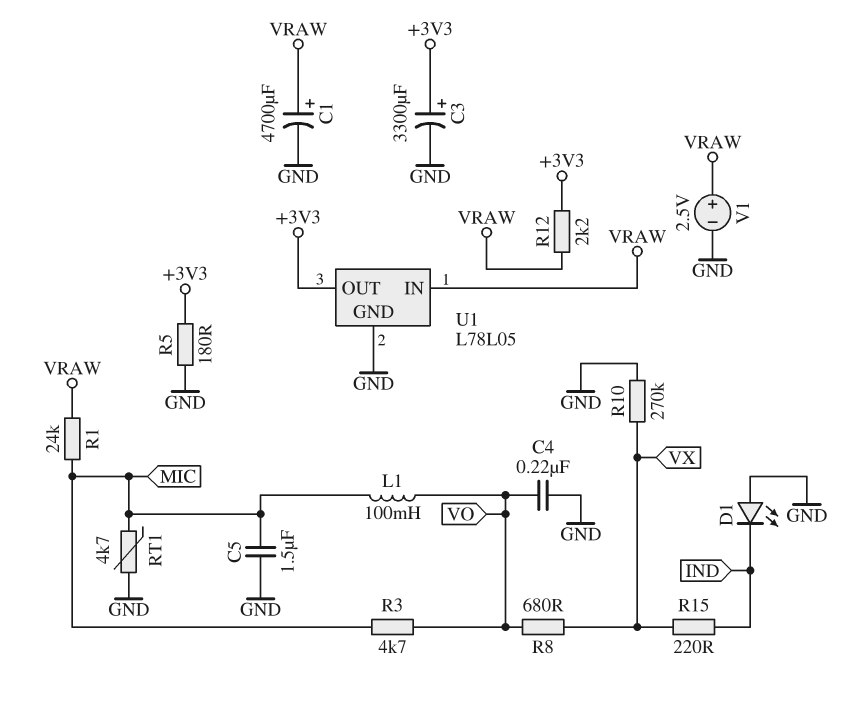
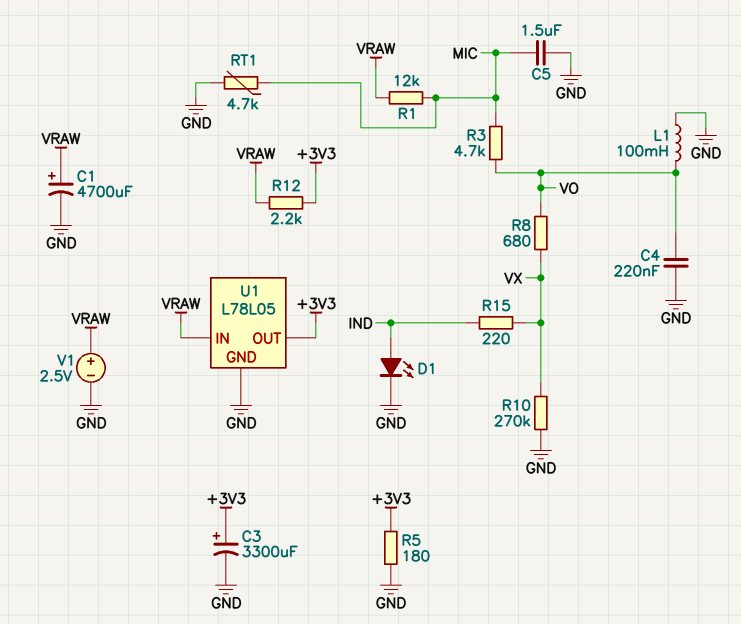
D1: LED (A GND, K IND) -> LED (A IND, K GND)
L1: 100mH (MIC, VO) -> 100mH (GND, VO)
R1: 24k (MIC, VRAW) -> 12k (MIC, VRAW)

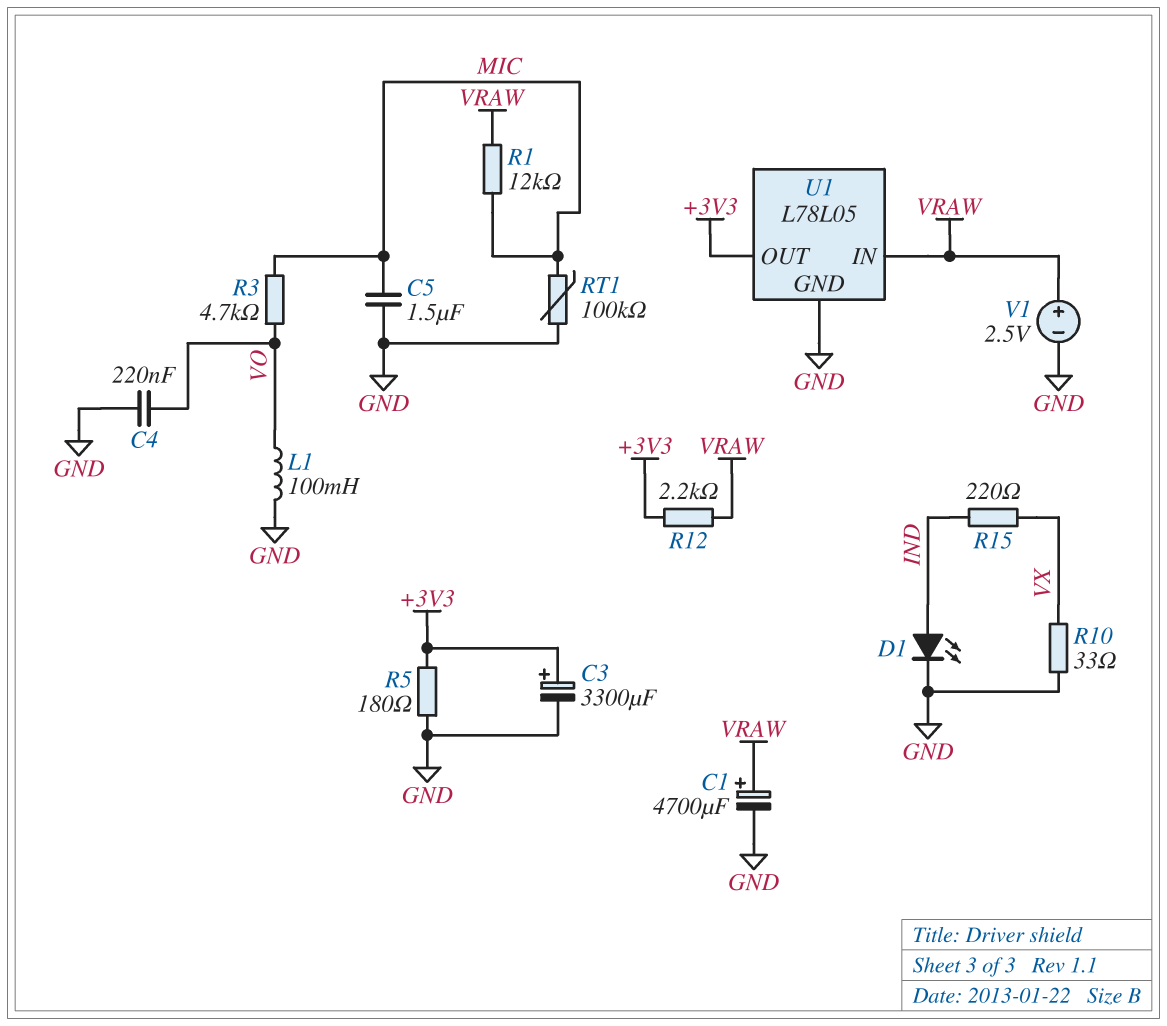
R8: 680 (VO, VX) -> none
R10: 270k (GND, VX) -> 33 (GND, VX)
RT1: 4.7k (GND, MIC) -> 100k (GND, MIC)

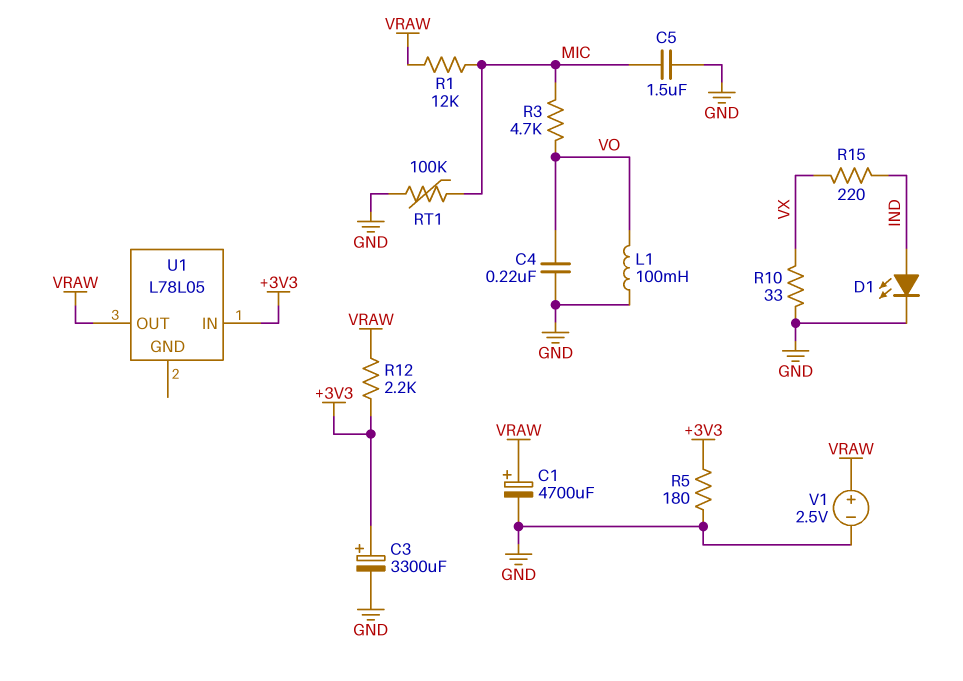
U1 pin GND: GND -> none
U1 pin IN: VRAW -> +3V3
U1 pin OUT: +3V3 -> VRAW

